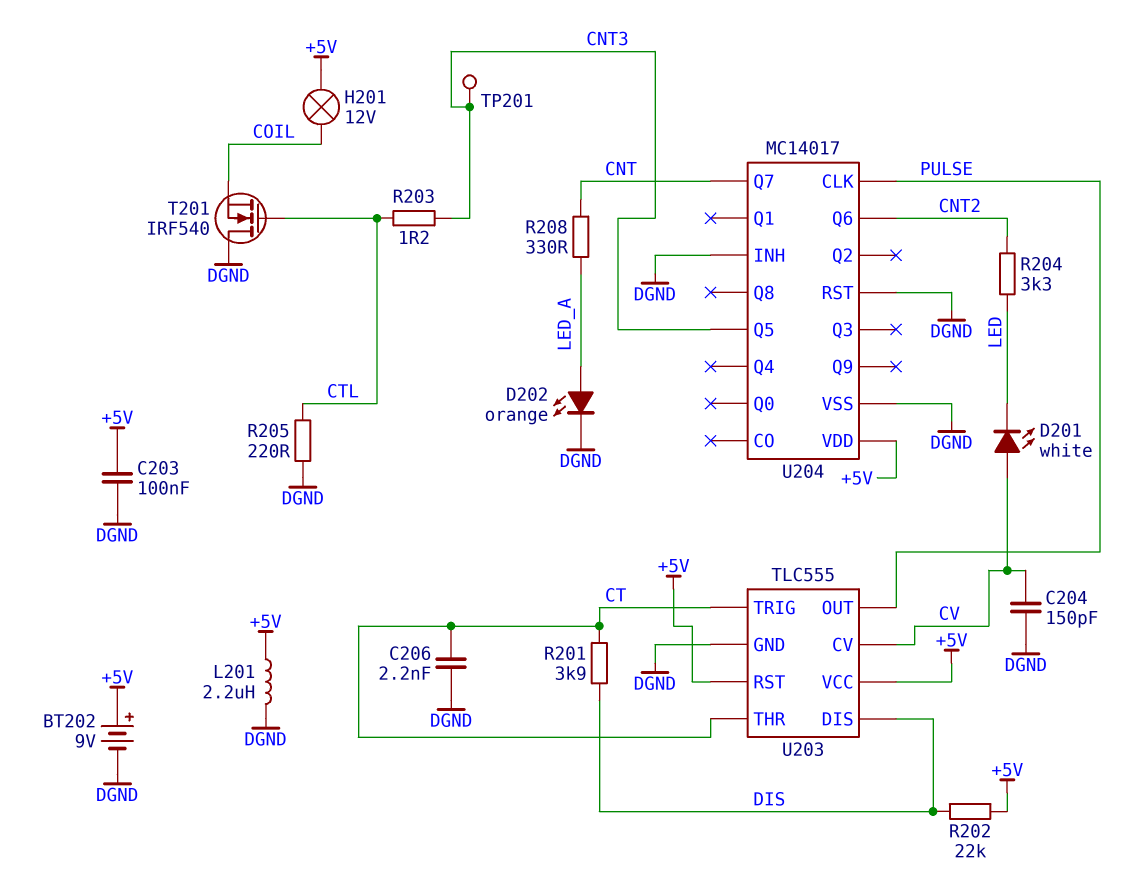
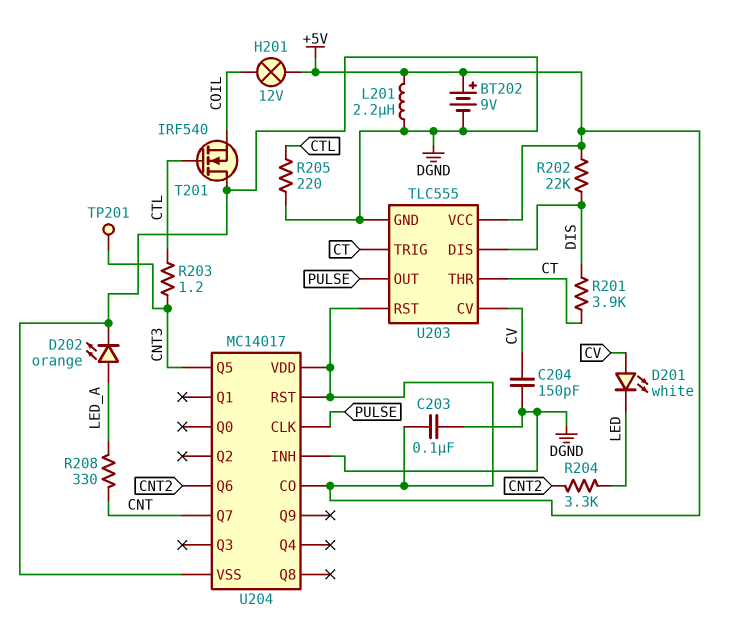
C206: 2.2nF (CT, DGND) -> none
U204 pin CO: none -> +5V
U204 pin RST: DGND -> +5V

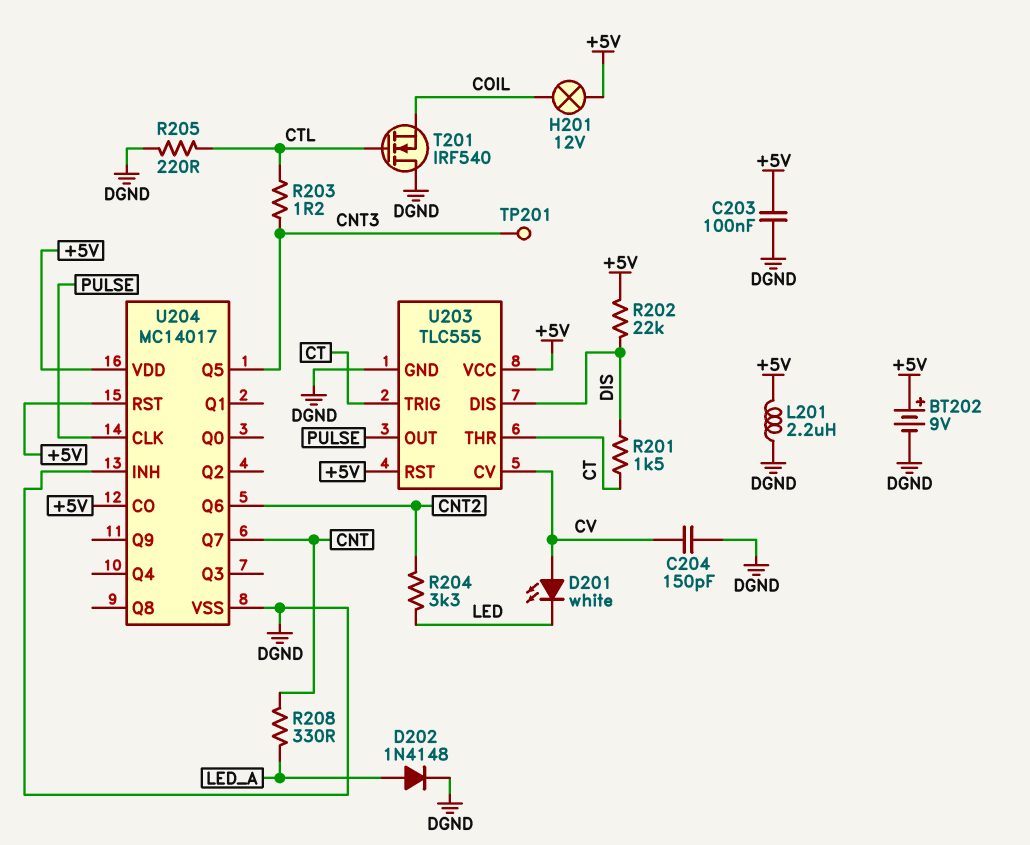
D202: LED orange (A LED_A, K DGND) -> diode 1N4148 (A LED_A, K DGND)
R201: 3.9k (CT, DIS) -> 1.5k (CT, DIS)

